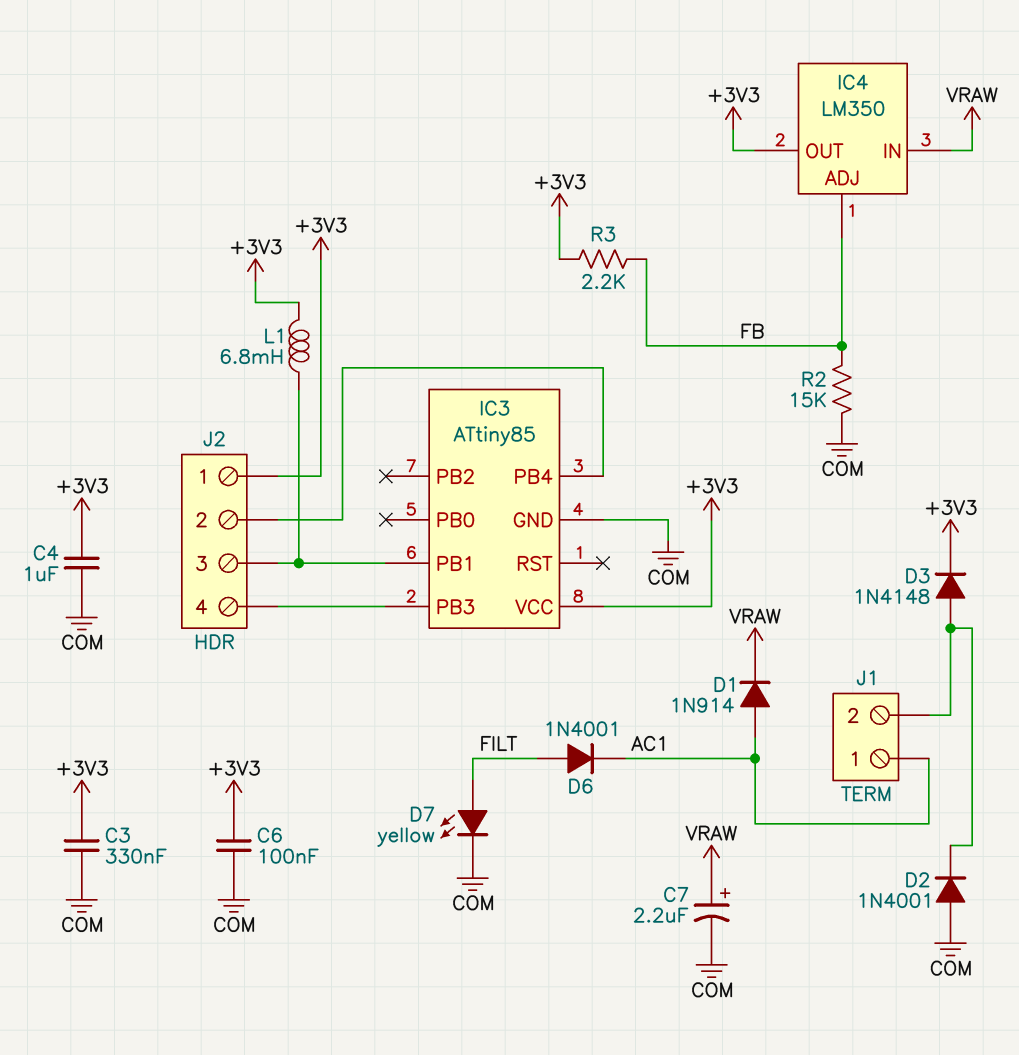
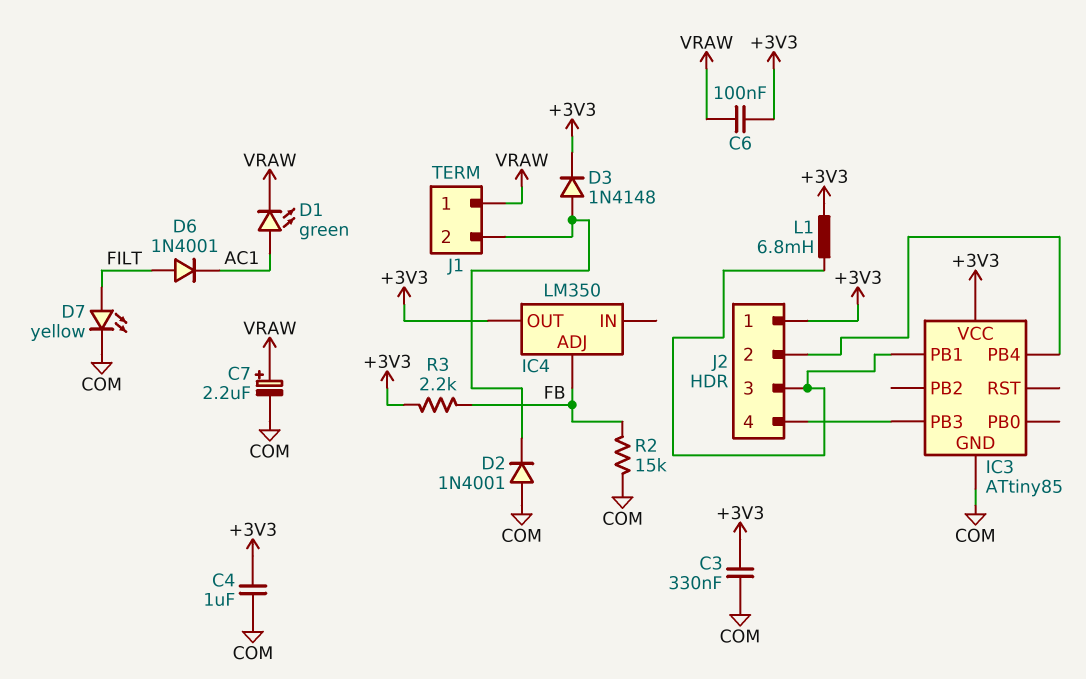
C6: 100nF (+3V3, COM) -> 100nF (+3V3, VRAW)
D1: diode 1N914 (A AC1, K VRAW) -> LED green (A AC1, K VRAW)
IC4 pin IN: VRAW -> none
J1 pin 1: AC1 -> VRAW

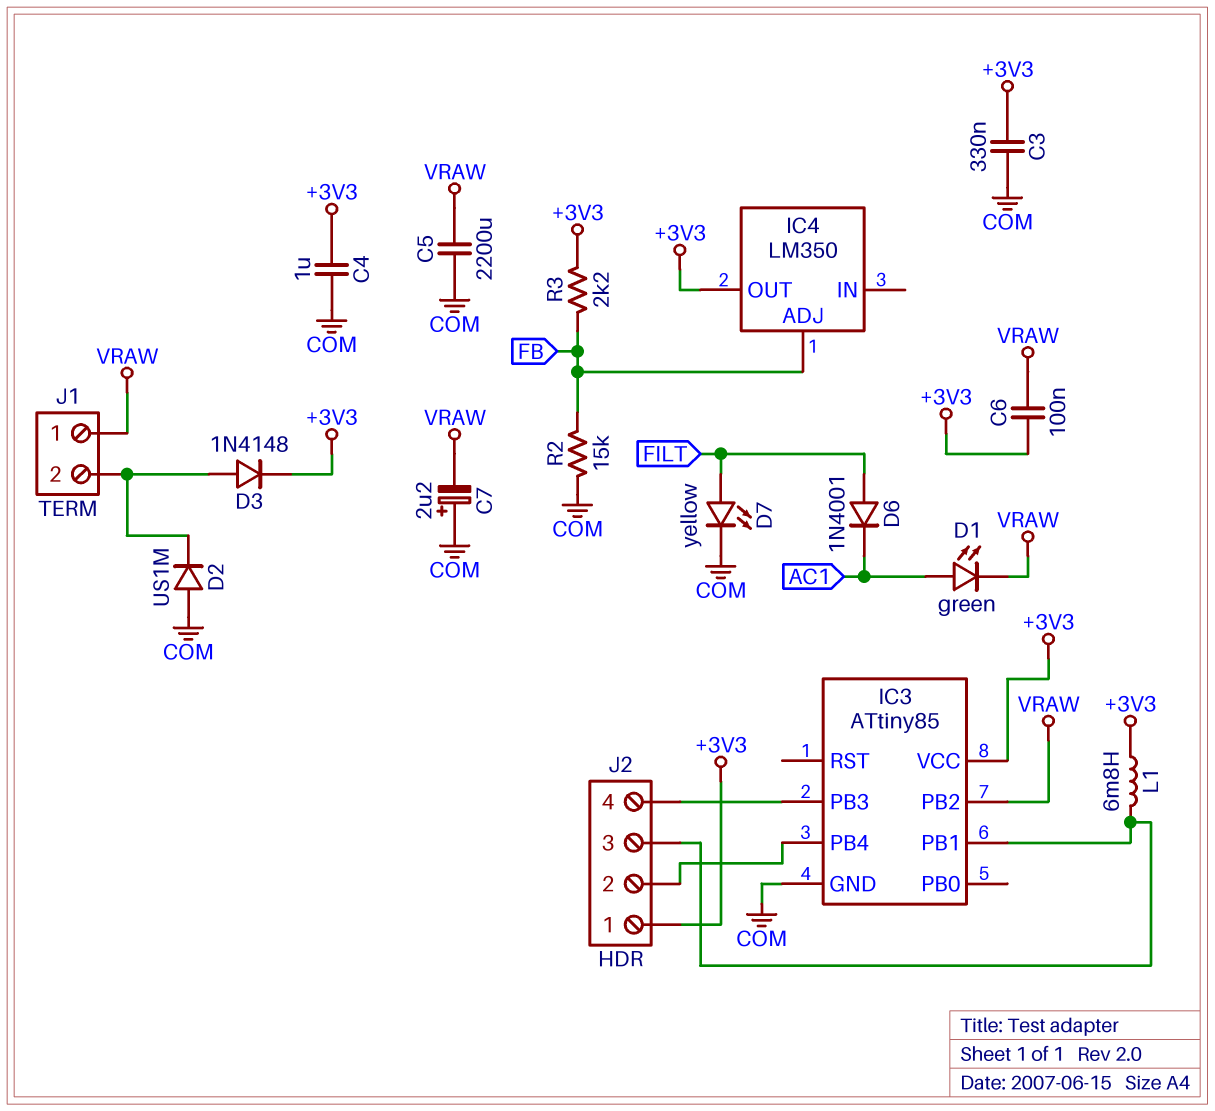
C5: none -> 2200uF (COM, VRAW)
C7: 2.2uF (plus VRAW, minus COM) -> 2.2uF (plus COM, minus VRAW)
D2: diode 1N4001 (A COM, K J1/2) -> diode US1M (A COM, K J1/2)
IC3 pin PB2: none -> VRAW

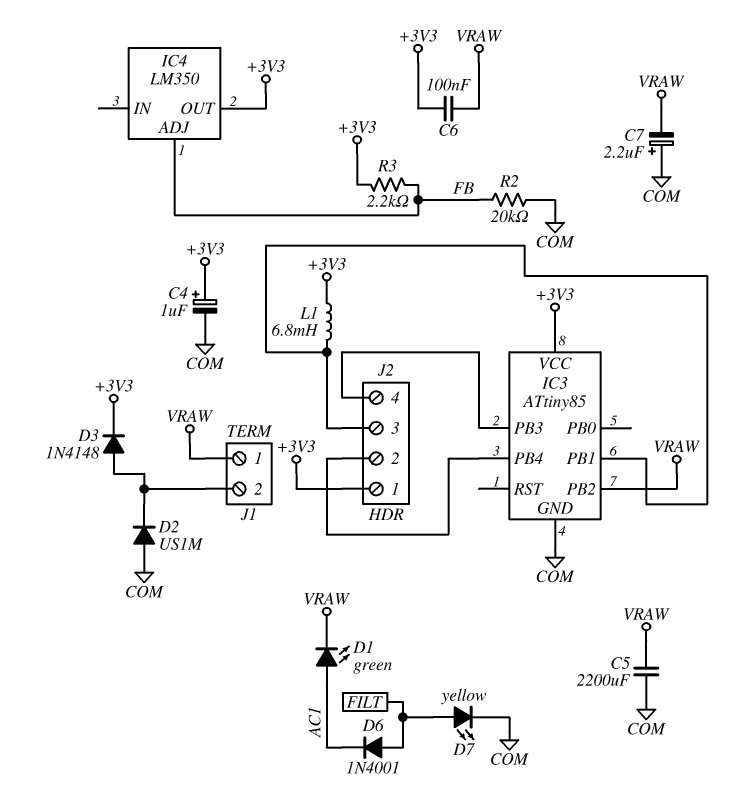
C3: 330nF (+3V3, COM) -> none
C4: 1uF (+3V3, COM) -> 1uF (plus +3V3, minus COM)
R2: 15k (COM, FB) -> 20k (COM, FB)

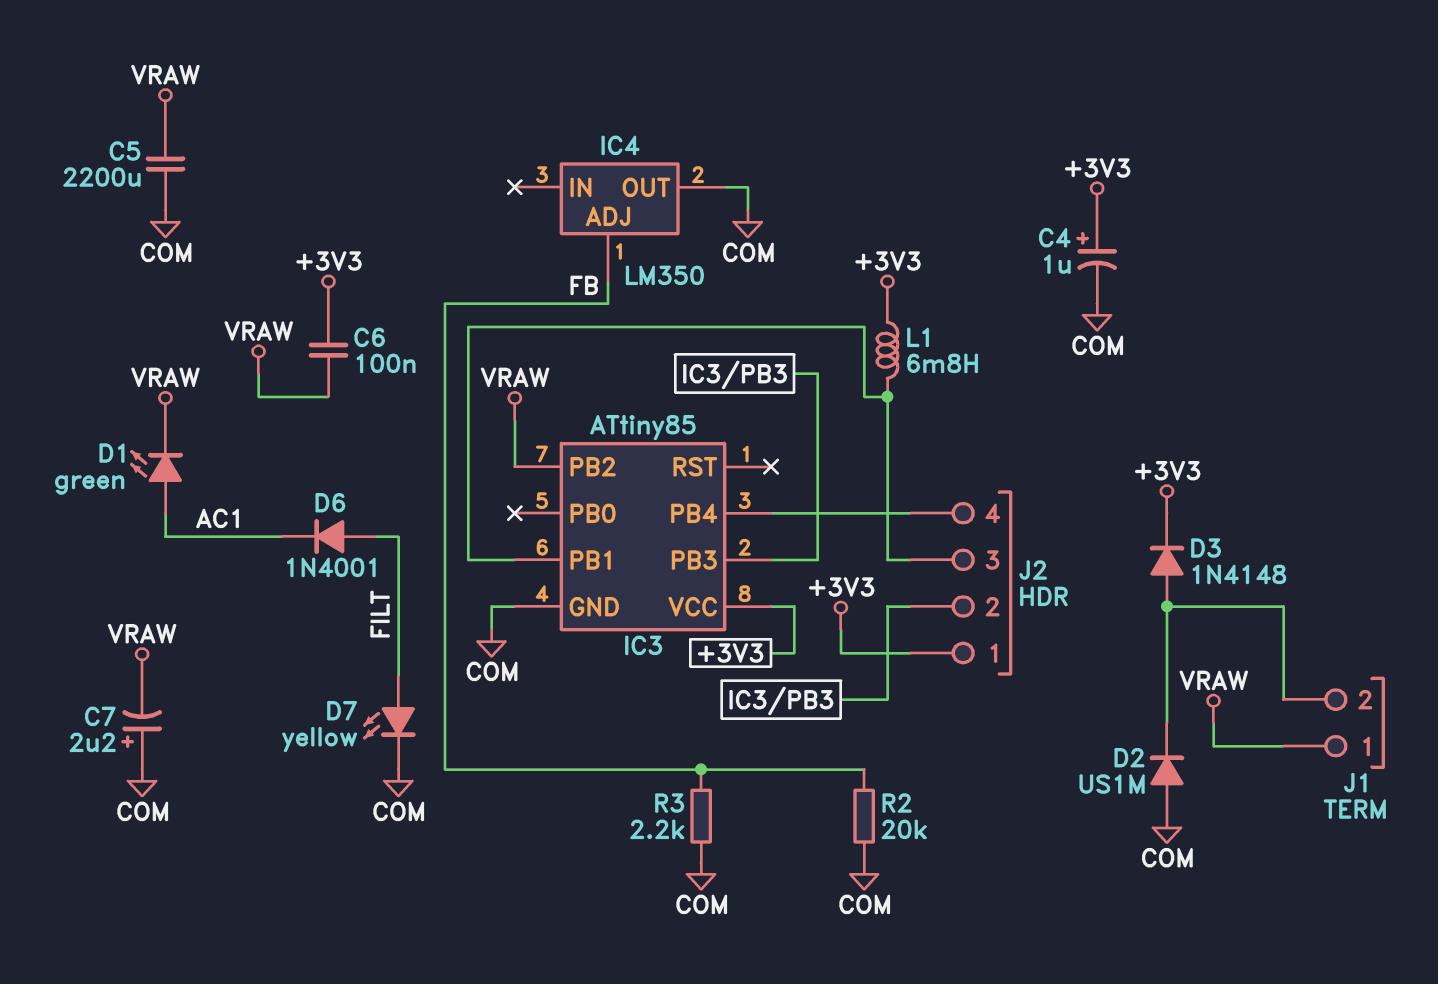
IC4 pin OUT: +3V3 -> COM
J2 pin 2: IC3/PB4 -> IC3/PB3
J2 pin 4: IC3/PB3 -> IC3/PB4
R3: 2.2k (+3V3, FB) -> 2.2k (COM, FB)

